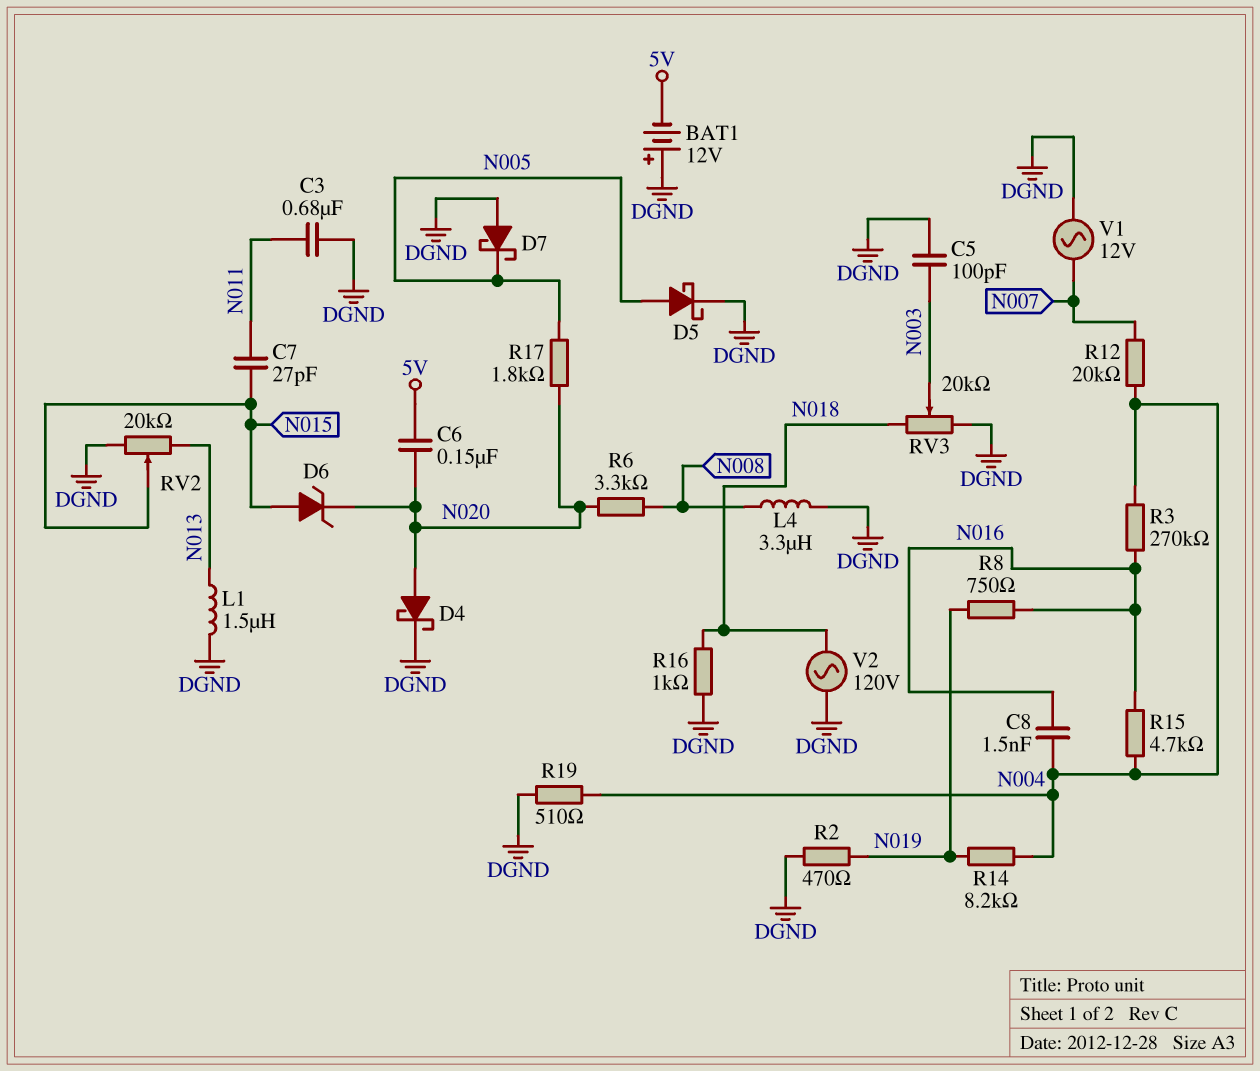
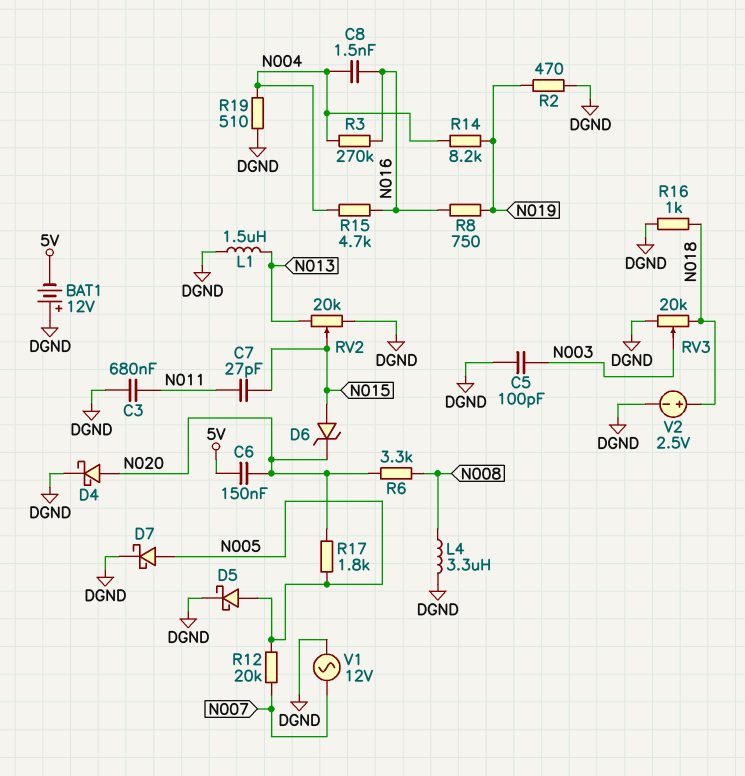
D7: schottky (A DGND, K N005) -> schottky (A N005, K DGND)
R12: 20k (N004, N007) -> 20k (N005, N007)
V2: AC 120V (DGND, N018) -> 2.5V (plus N018, minus DGND)

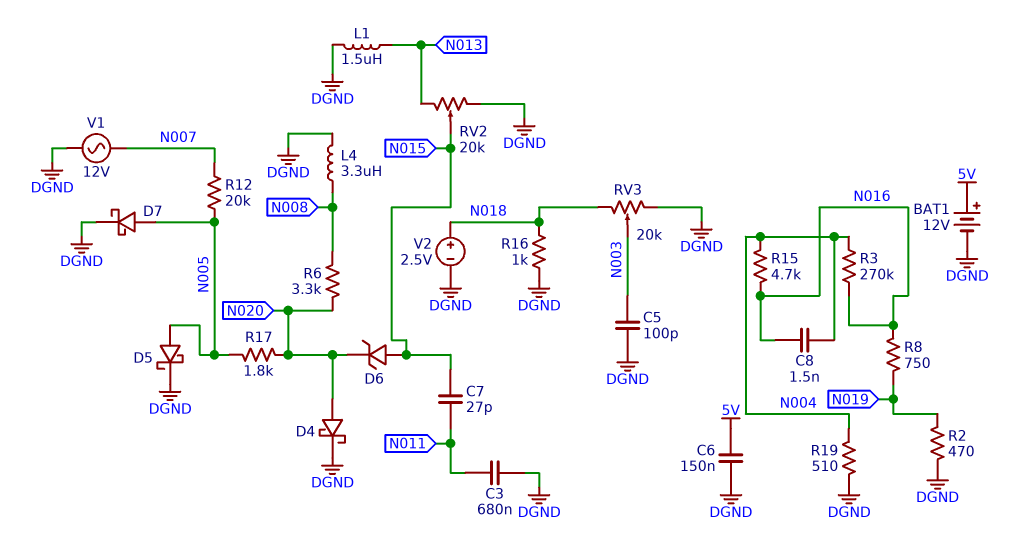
BAT1: 12V (plus DGND, minus 5V) -> 12V (plus 5V, minus DGND)
C6: 150nF (5V, N020) -> 150nF (5V, DGND)
R14: 8.2k (N004, N019) -> none

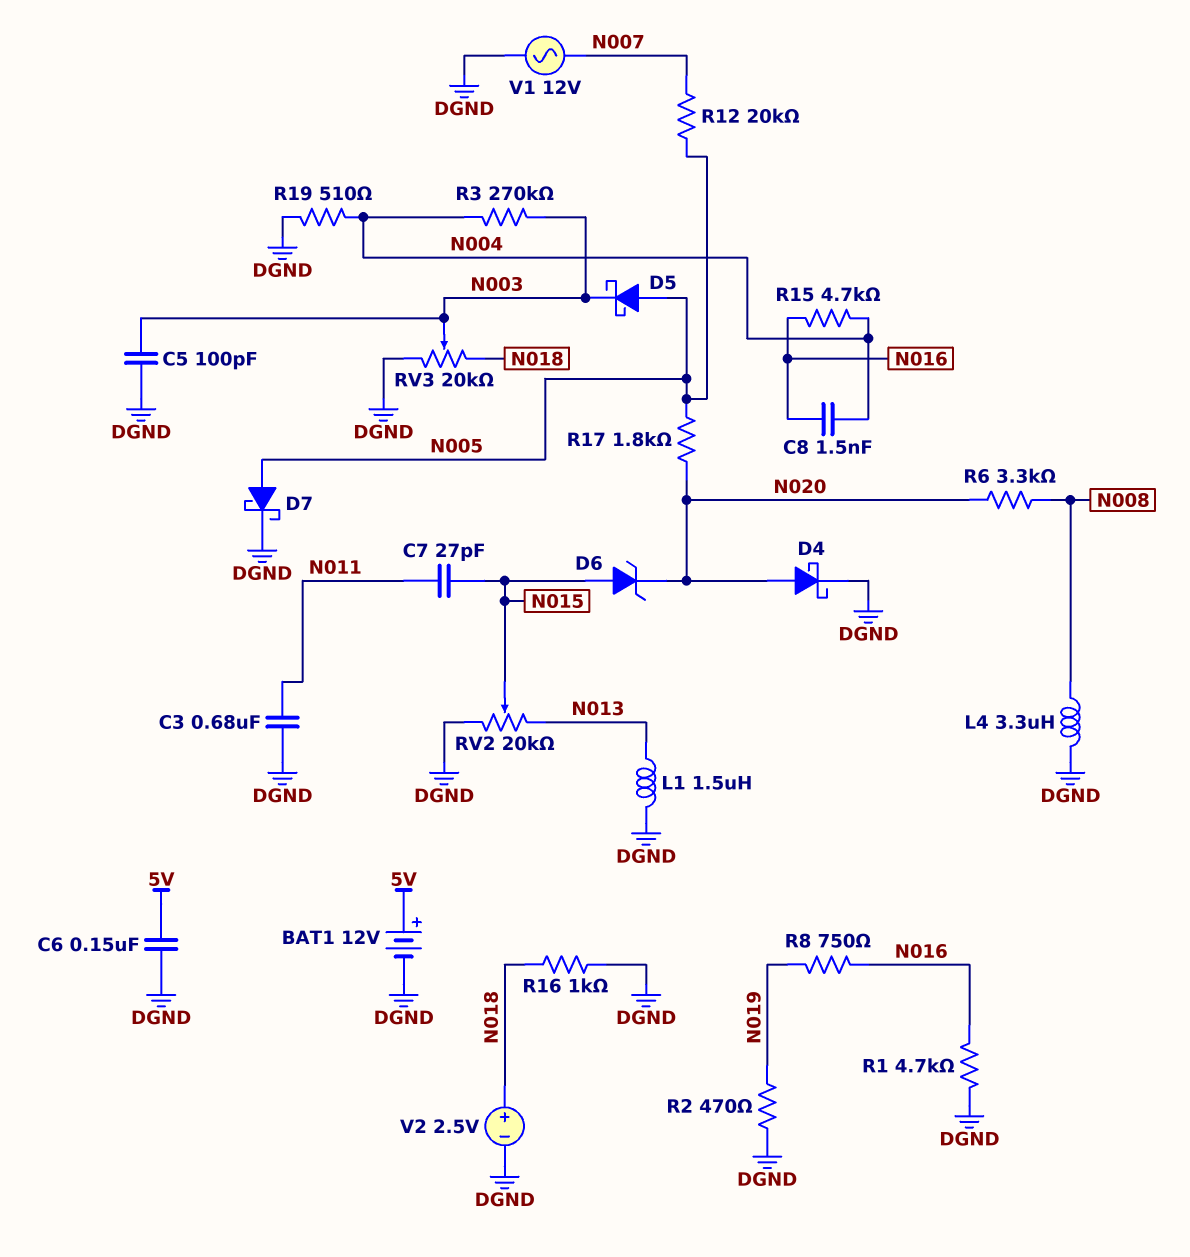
D5: schottky (A N005, K DGND) -> schottky (A N005, K N003)
R1: none -> 4.7k (DGND, N016)
R3: 270k (N004, N016) -> 270k (N003, N004)

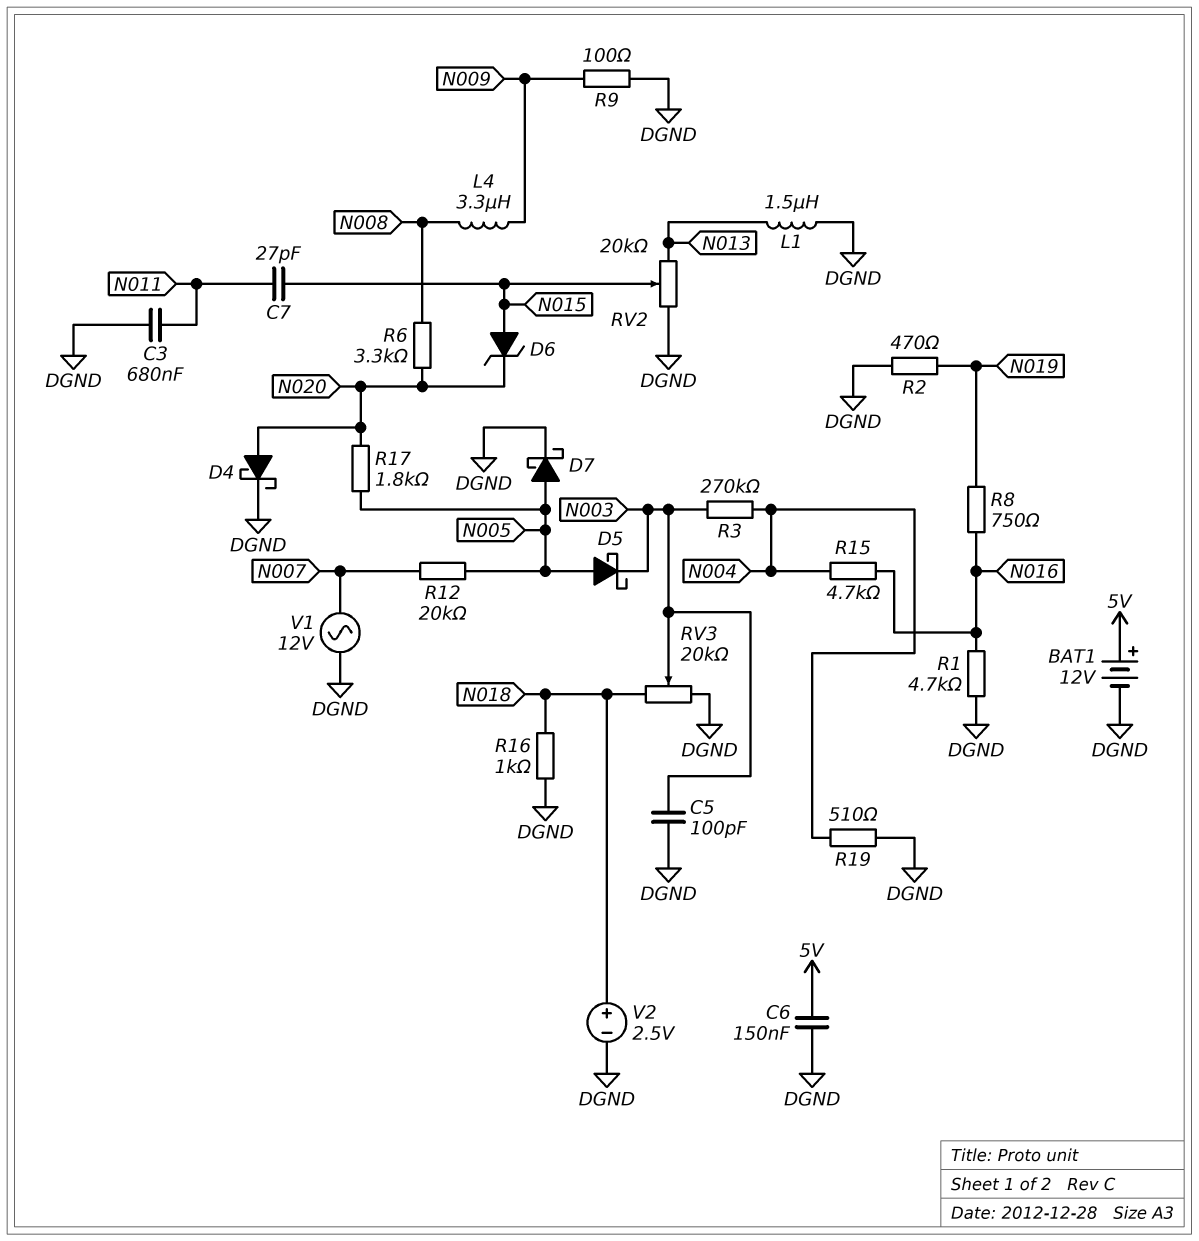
C8: 1.5nF (N004, N016) -> none
L4: 3.3uH (DGND, N008) -> 3.3uH (N008, N009)
R9: none -> 100 (DGND, N009)

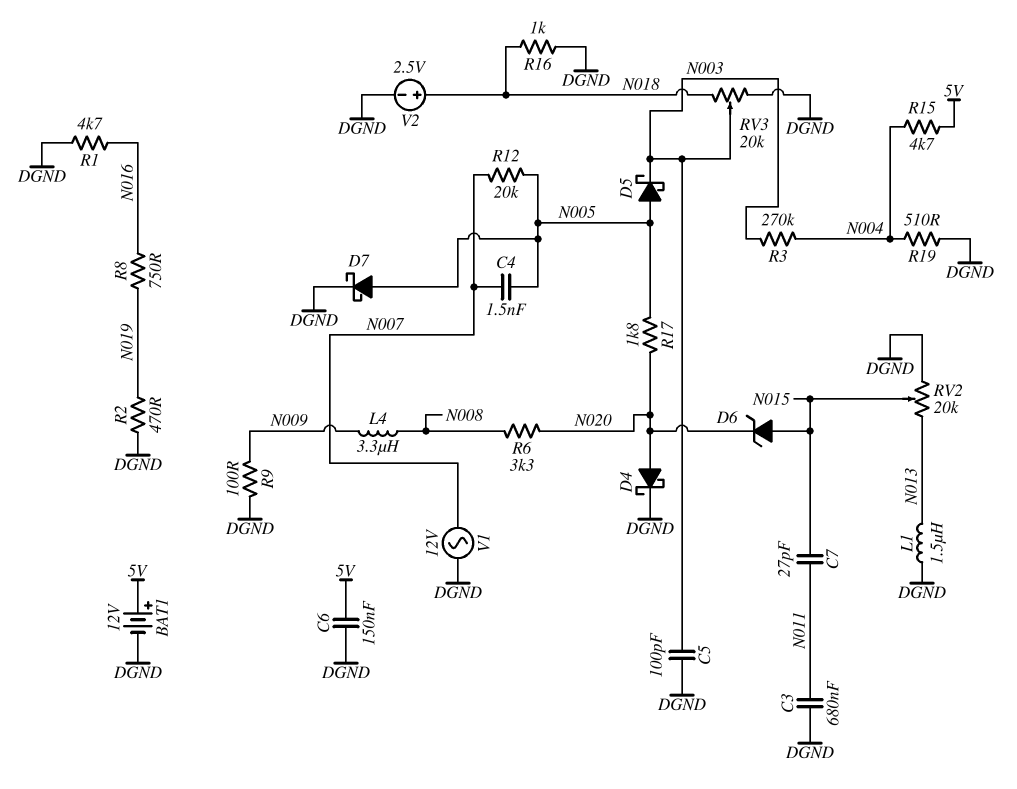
C4: none -> 1.5nF (N005, N007)
R15: 4.7k (N004, N016) -> 4.7k (5V, N004)

